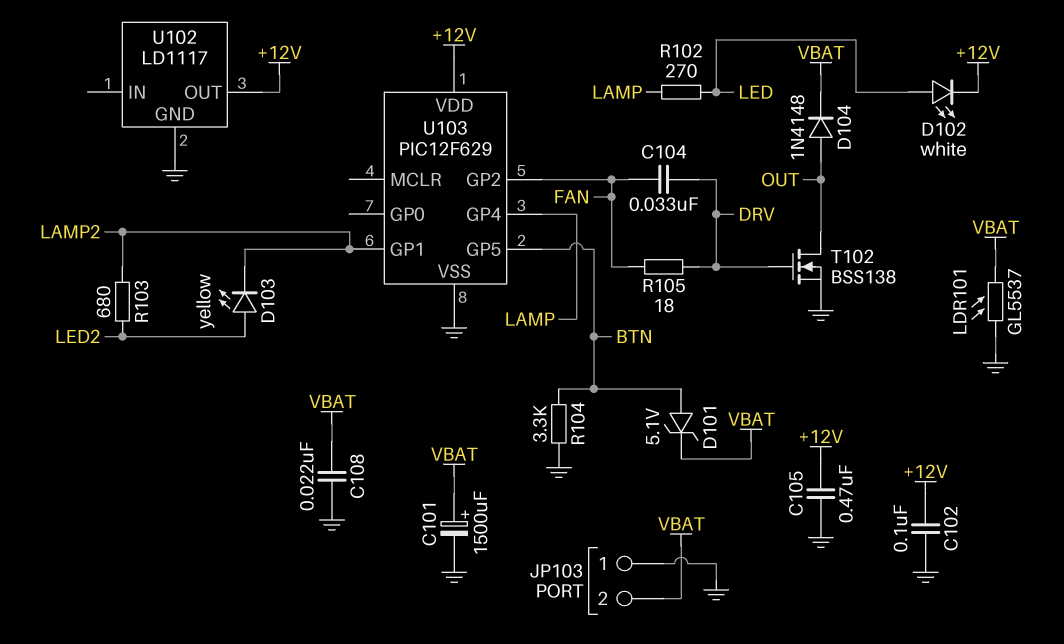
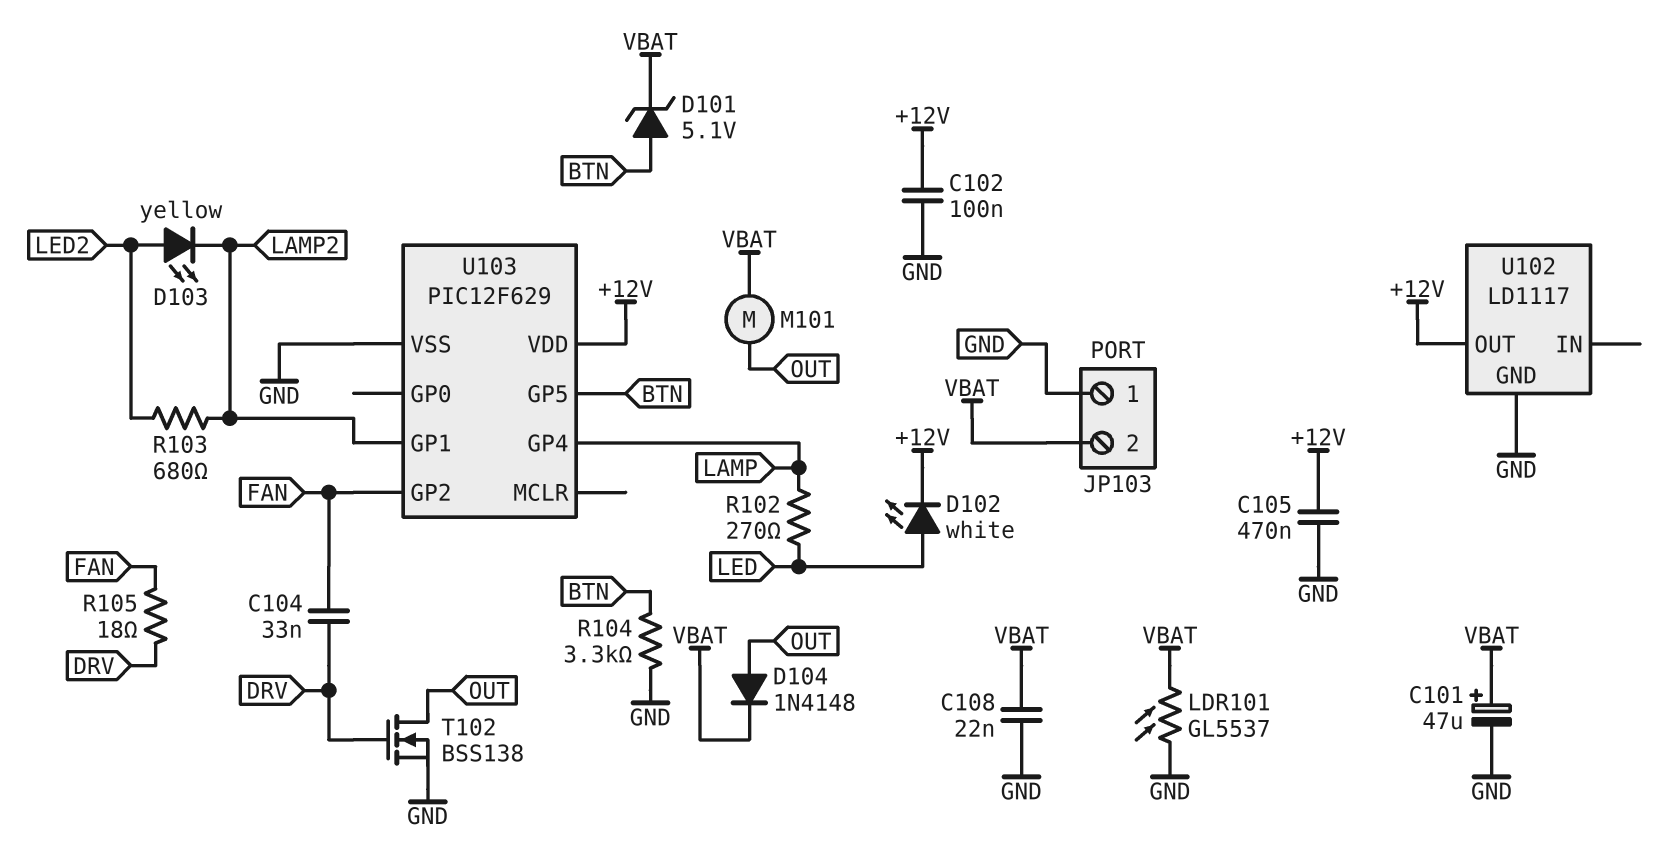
C101: 1500uF (plus VBAT, minus GND) -> 47uF (plus VBAT, minus GND)
M101: none -> motor (OUT, VBAT)

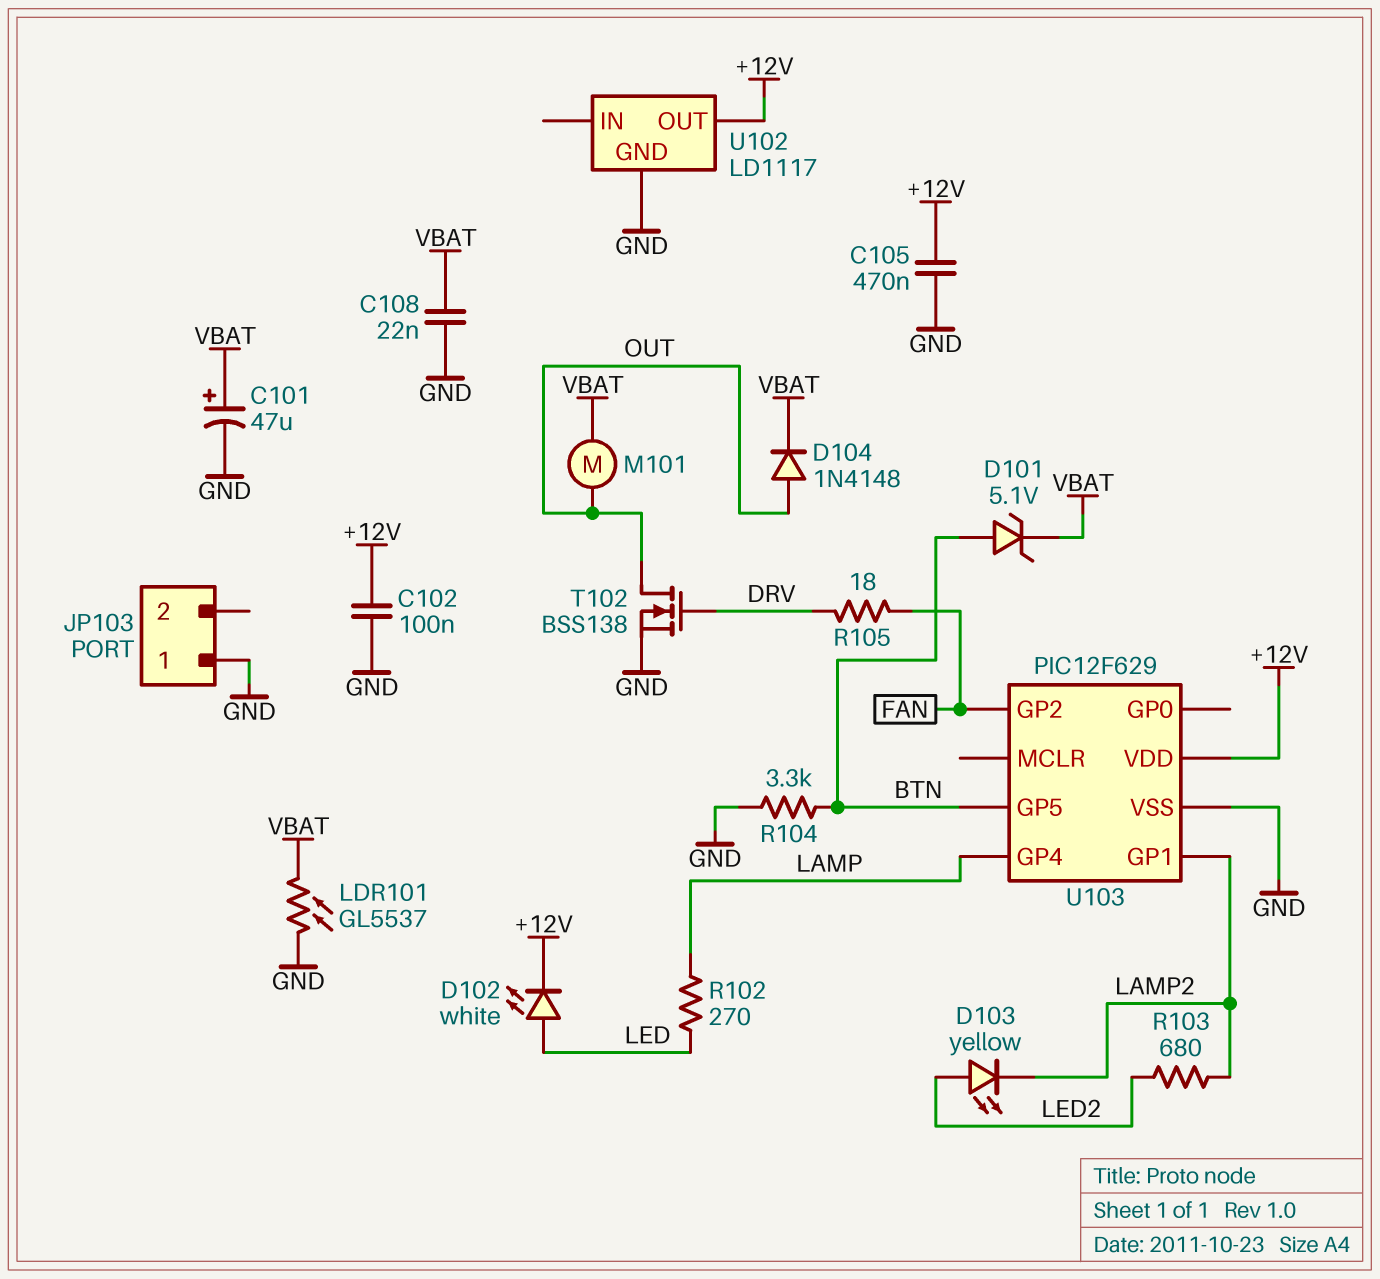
C104: 33nF (DRV, FAN) -> none
JP103 pin 2: VBAT -> none

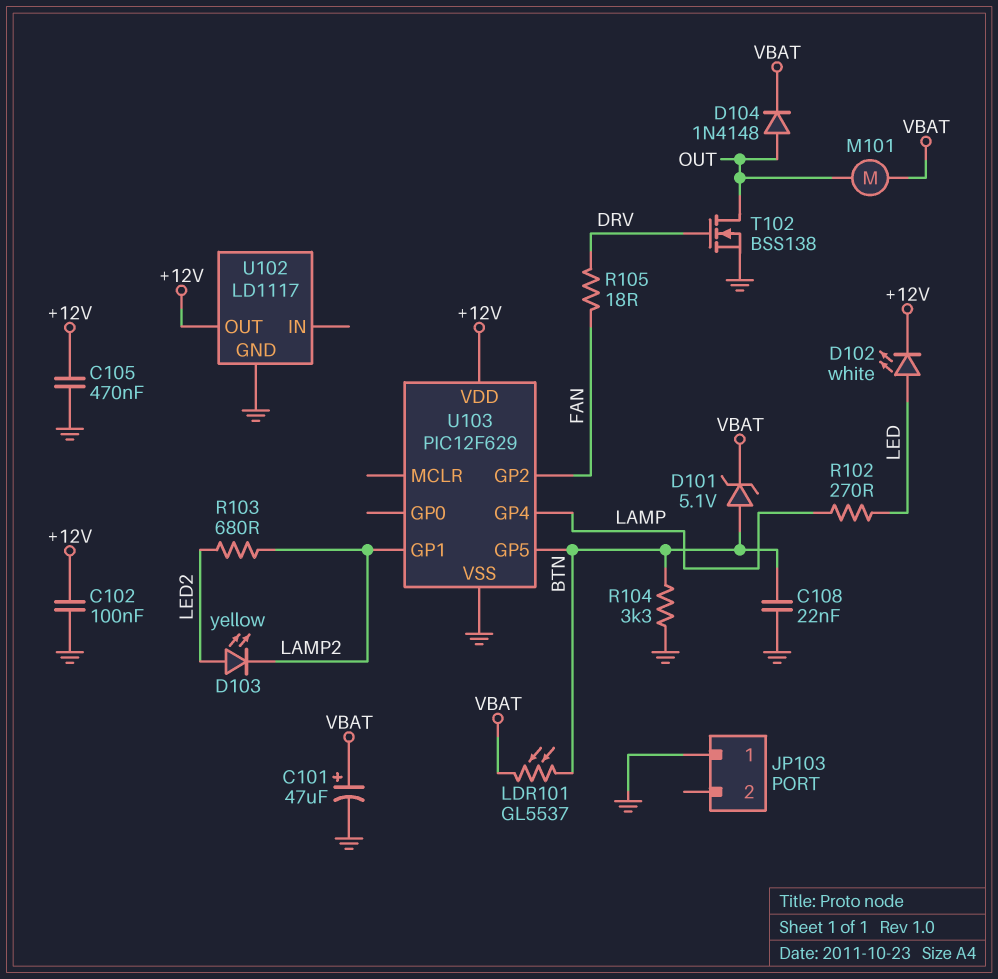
C108: 22nF (GND, VBAT) -> 22nF (BTN, GND)
LDR101: GL5537 (GND, VBAT) -> GL5537 (BTN, VBAT)

